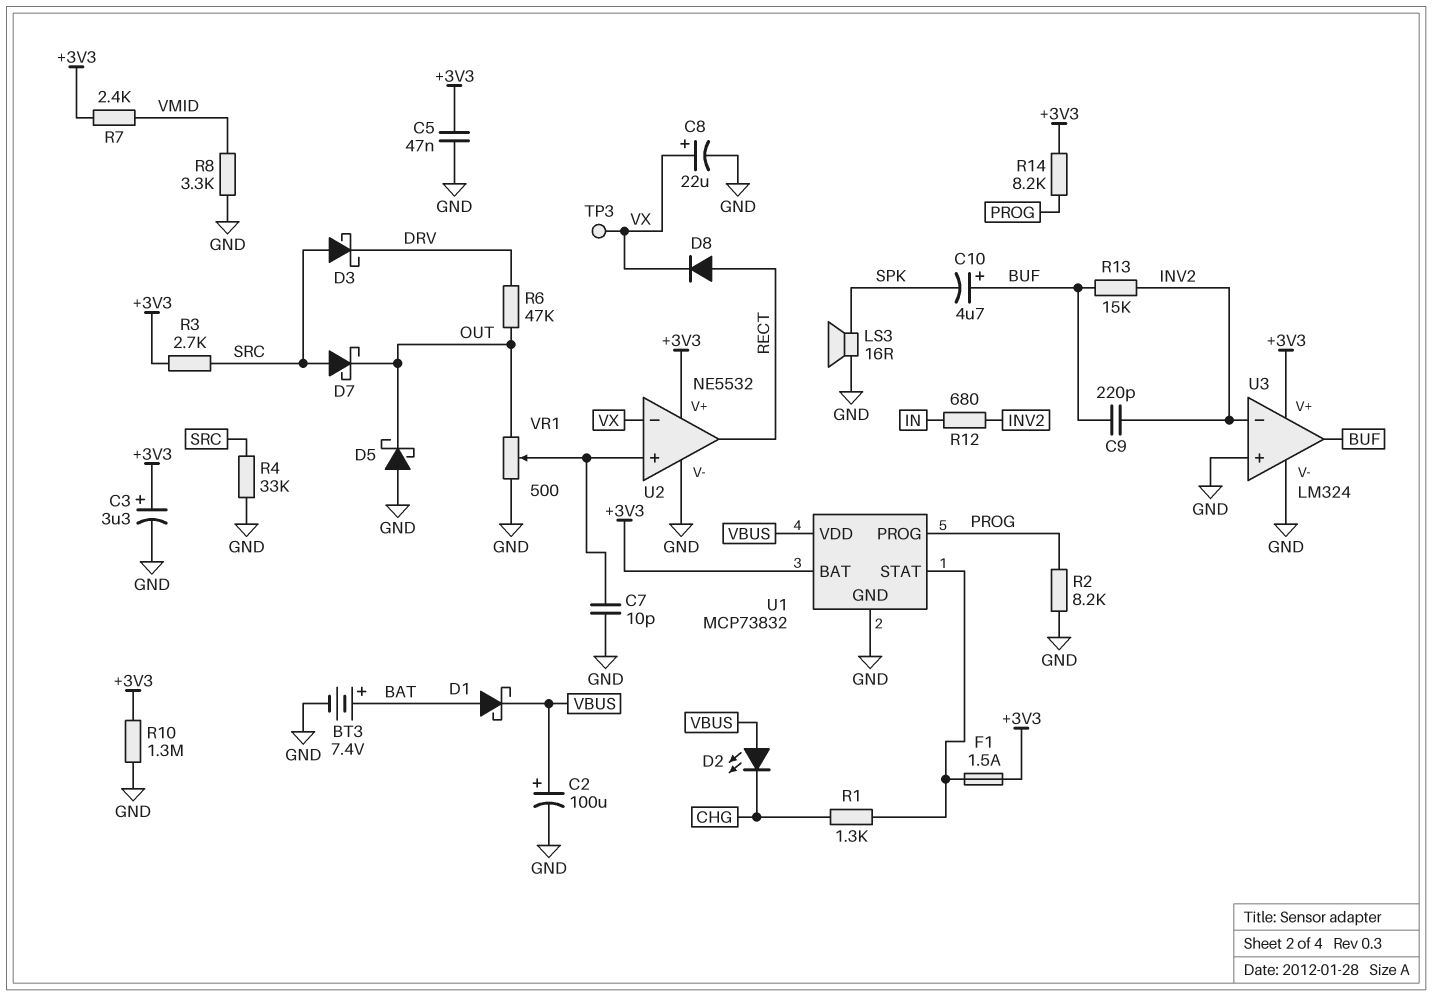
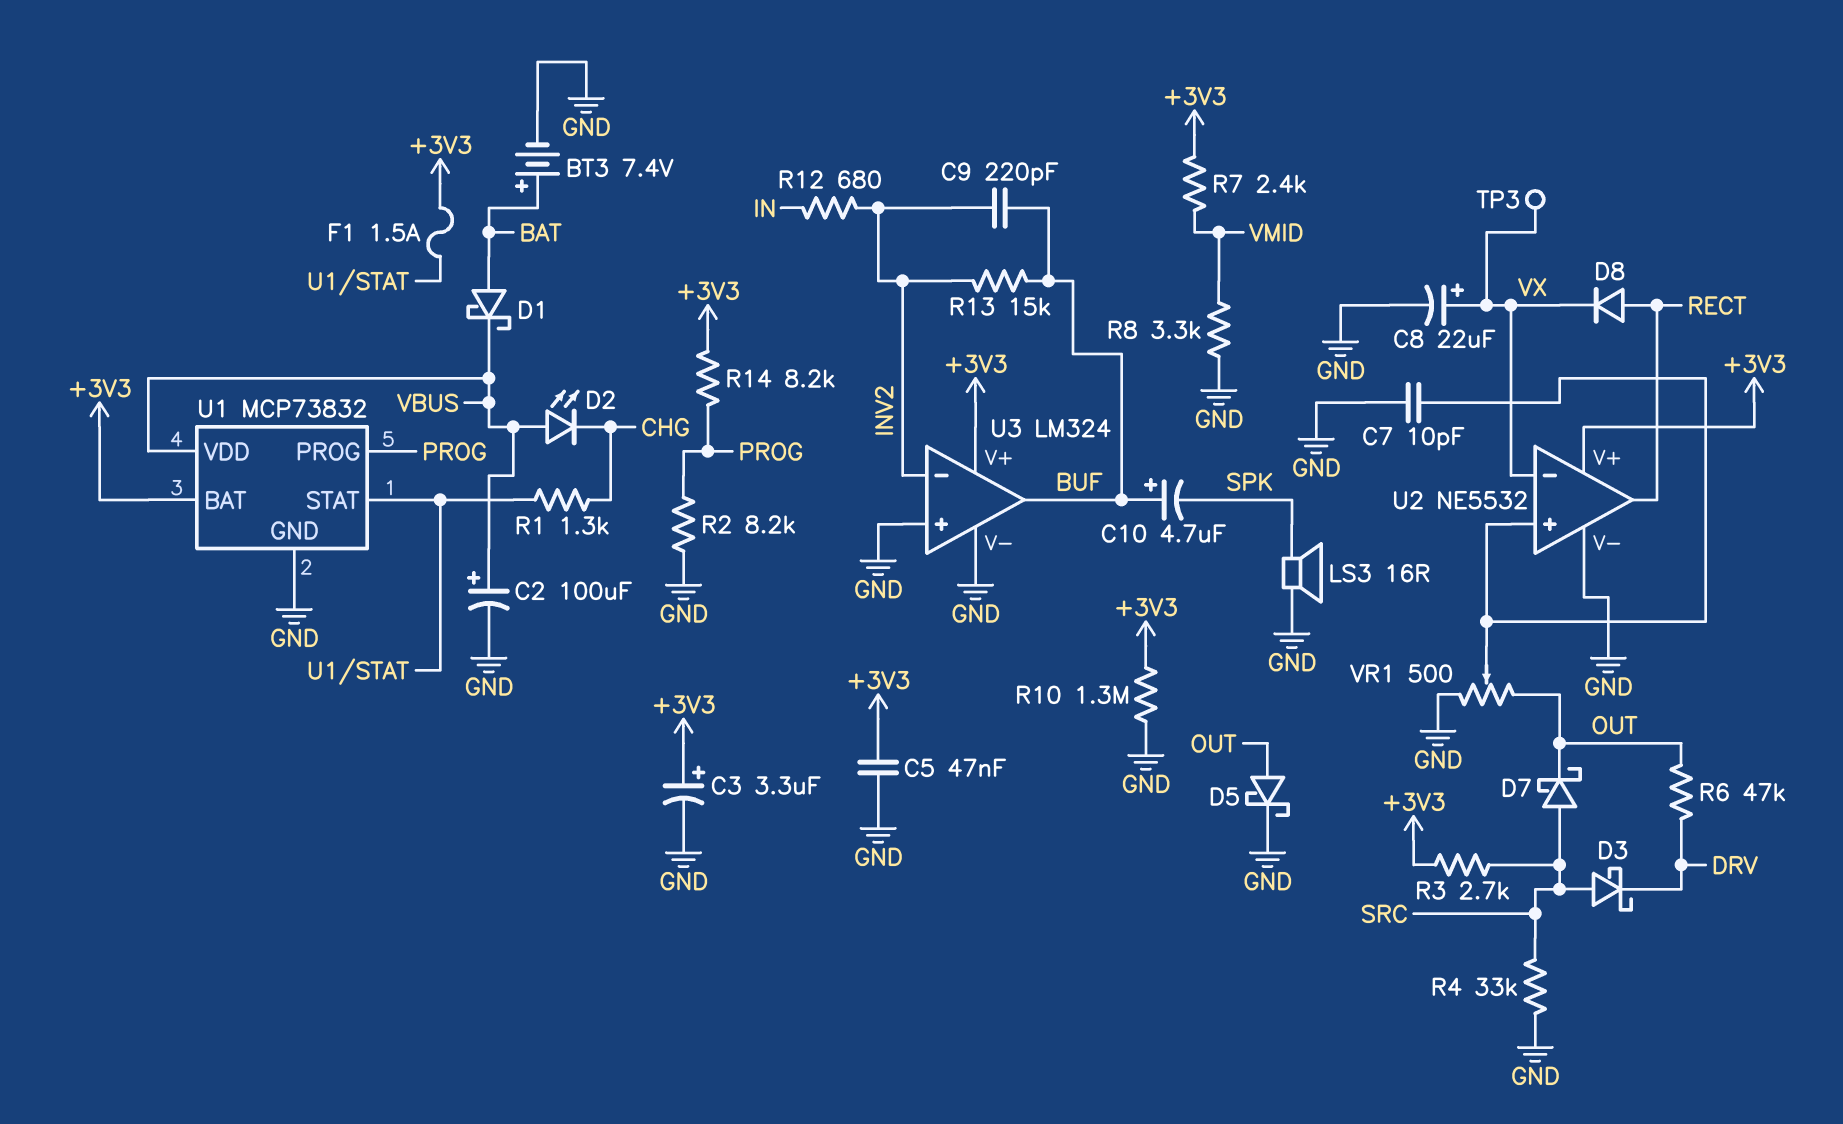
D5: schottky (A GND, K OUT) -> schottky (A OUT, K GND)

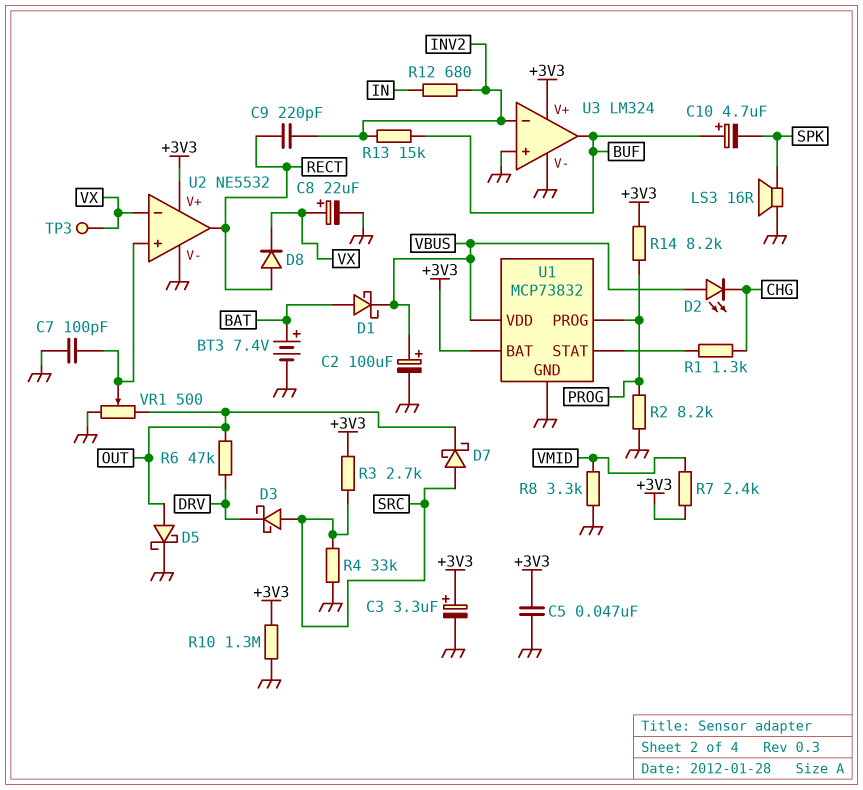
C7: 10pF (GND, U2/in+) -> 100pF (GND, U2/in+)
C9: 220pF (BUF, INV2) -> 220pF (INV2, RECT)
F1: 1.5A (+3V3, U1/STAT) -> none

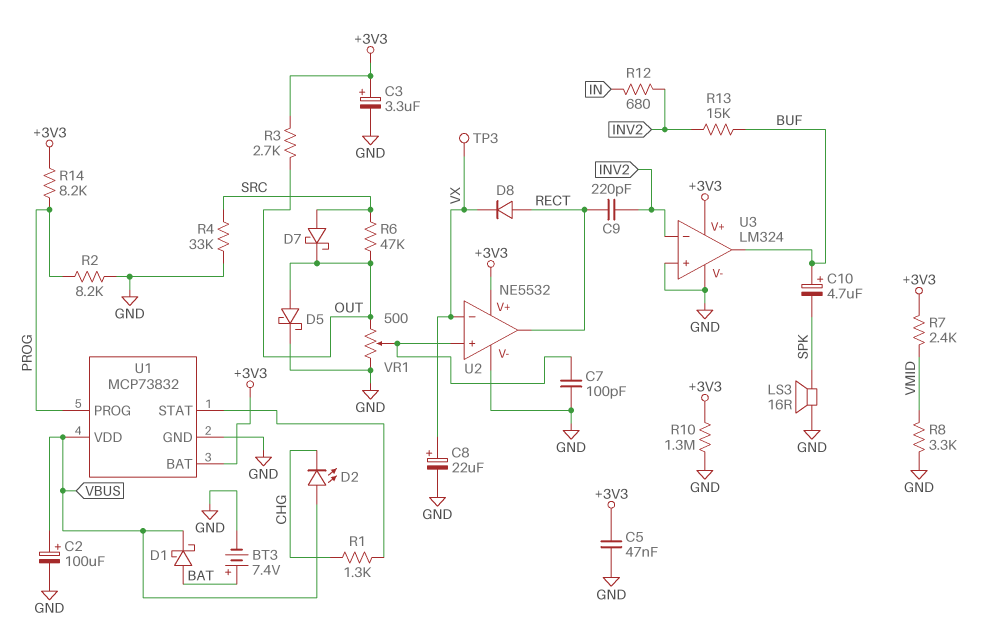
D3: schottky (A SRC, K DRV) -> none
R3: 2.7k (+3V3, SRC) -> 2.7k (+3V3, OUT)
R6: 47k (DRV, OUT) -> 47k (OUT, SRC)

